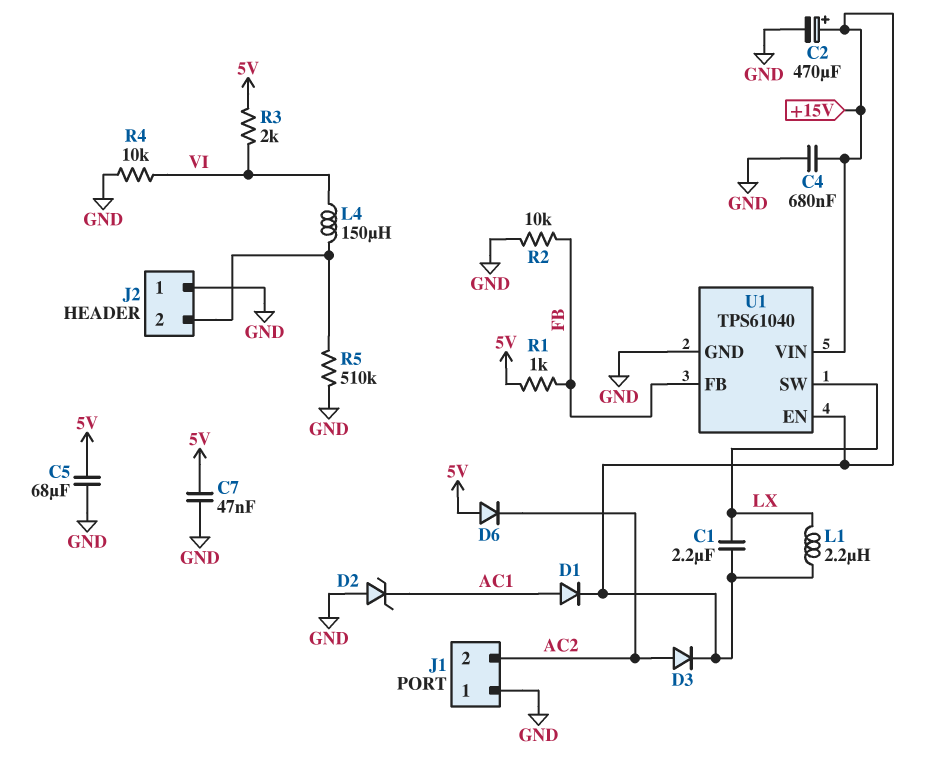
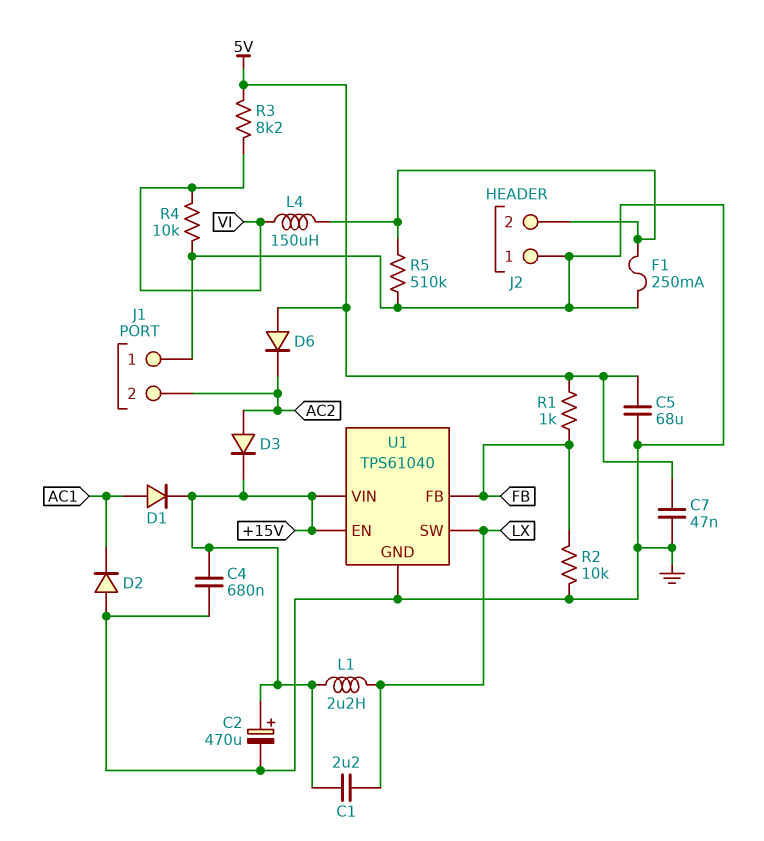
D2: zener (A GND, K AC1) -> diode (A GND, K AC1)
F1: none -> 250mA (GND, J2/2)
R3: 2k (5V, VI) -> 8.2k (5V, VI)

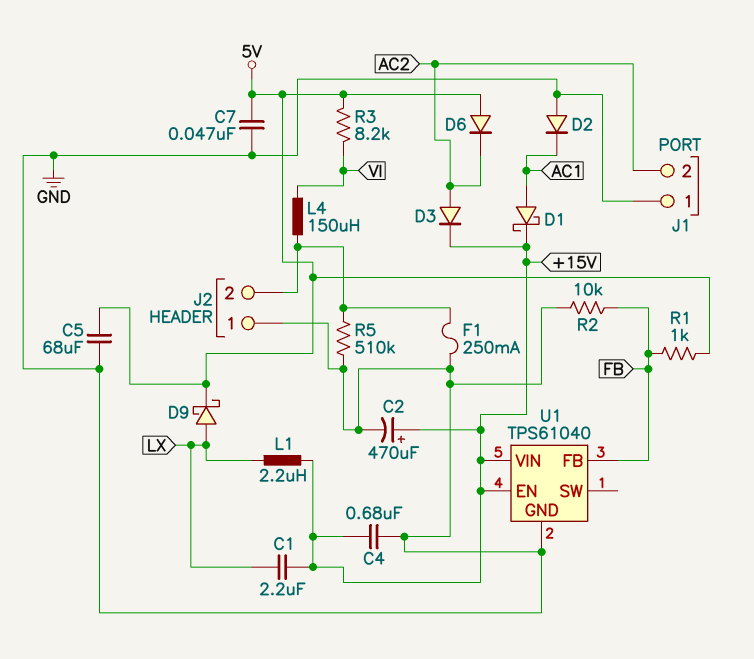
D1: diode (A AC1, K +15V) -> schottky (A AC1, K +15V)
D9: none -> schottky (A LX, K 5V)
R4: 10k (GND, VI) -> none
U1 pin SW: LX -> none

